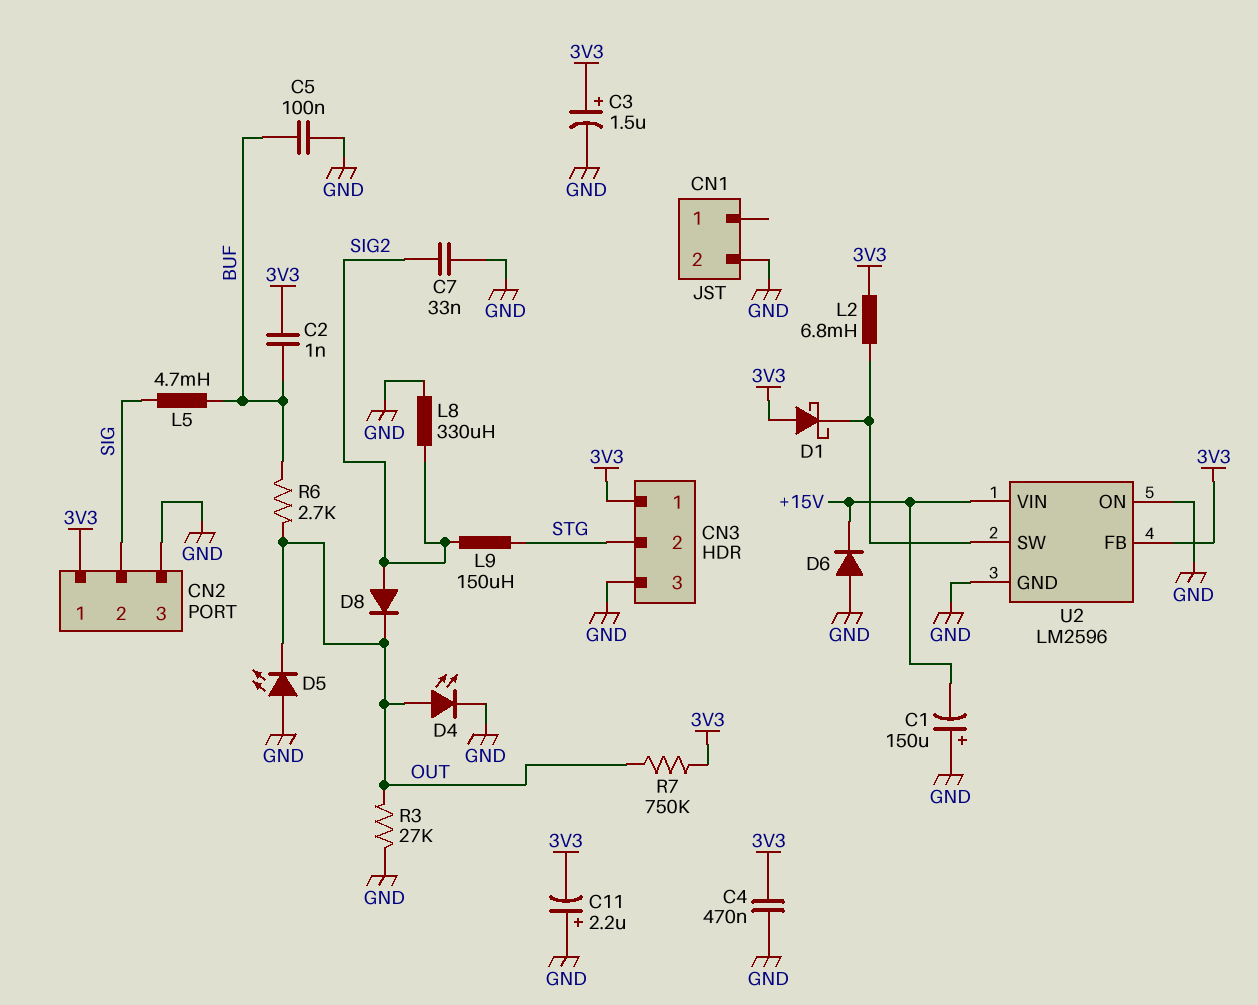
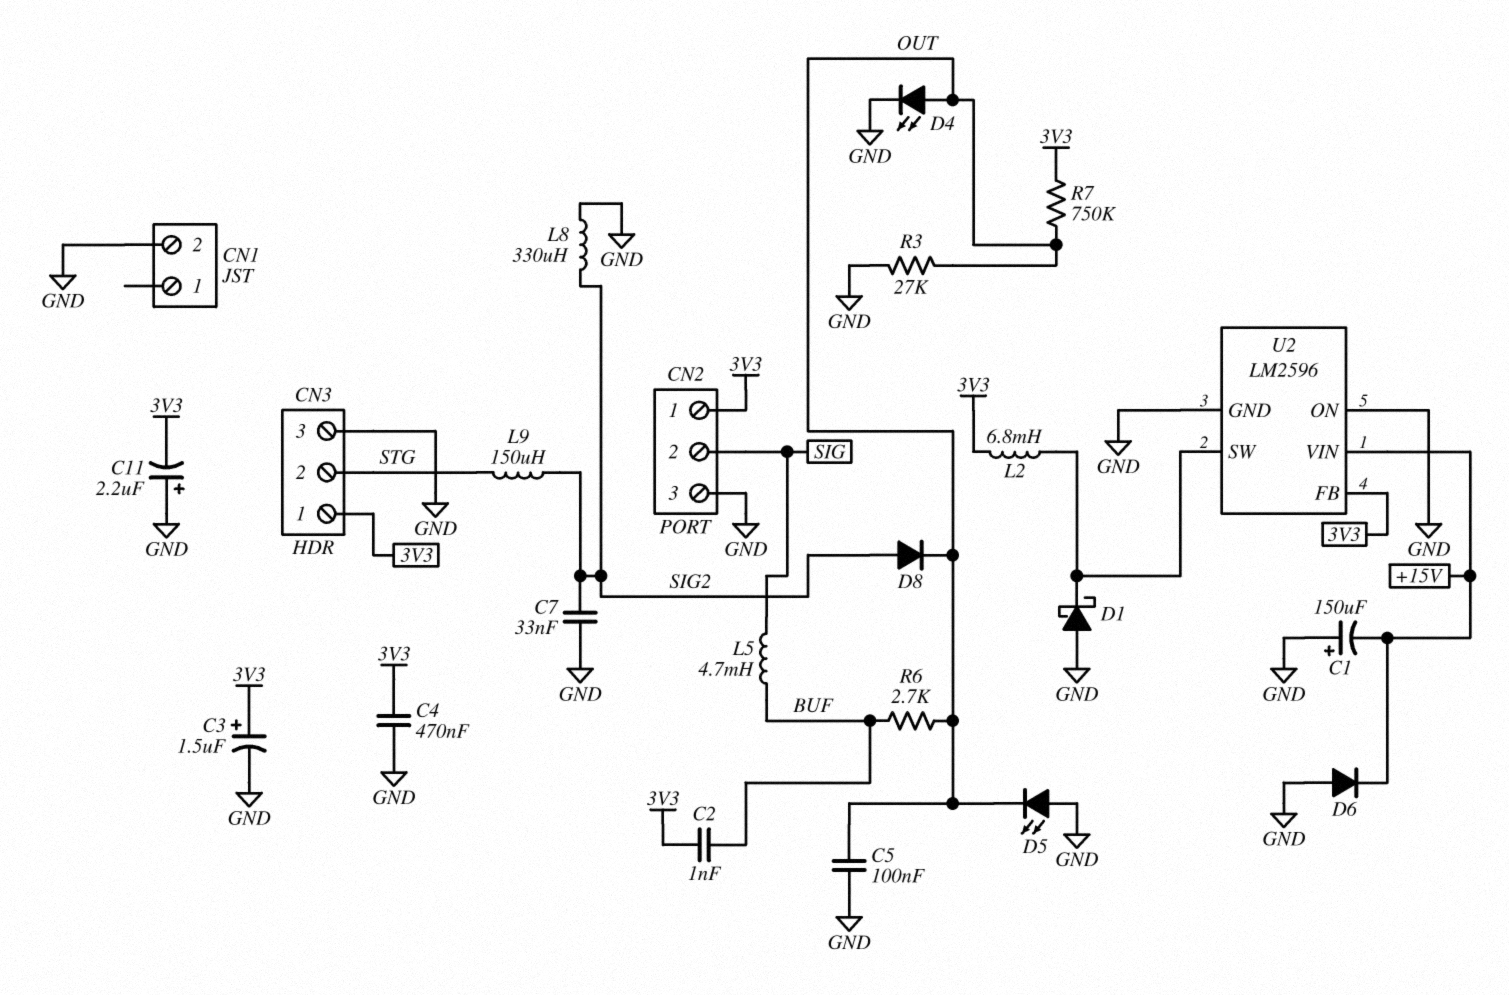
C5: 100nF (BUF, GND) -> 100nF (GND, OUT)
D1: schottky (A 3V3, K U2/SW) -> schottky (A GND, K U2/SW)

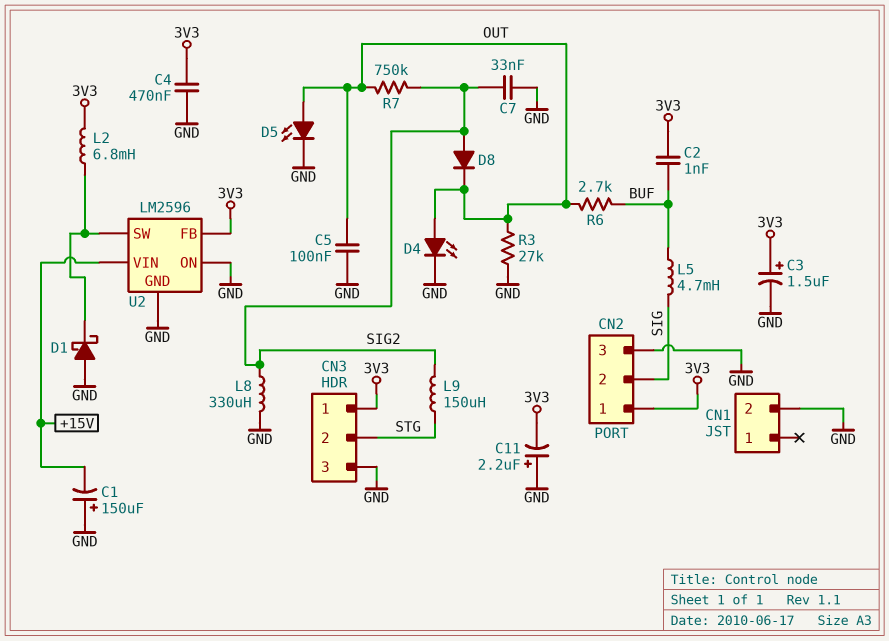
D5: LED (A GND, K OUT) -> LED (A OUT, K GND)
D6: diode (A GND, K +15V) -> none
R7: 750k (3V3, OUT) -> 750k (OUT, SIG2)

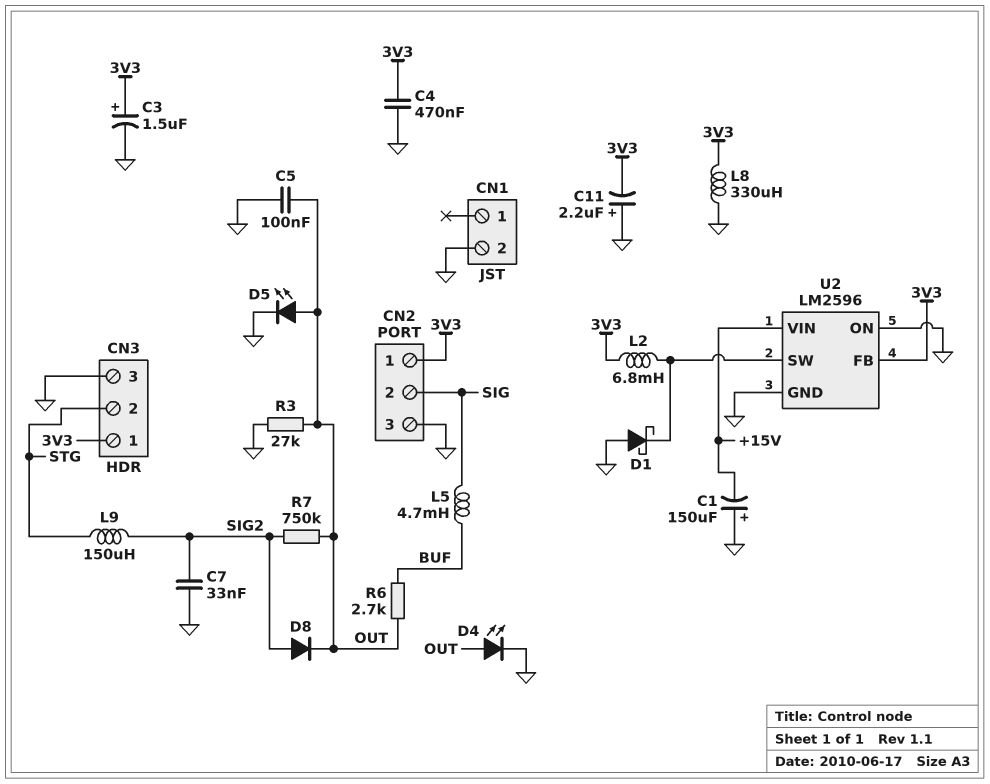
C2: 1nF (3V3, BUF) -> none
L8: 330uH (GND, SIG2) -> 330uH (3V3, GND)

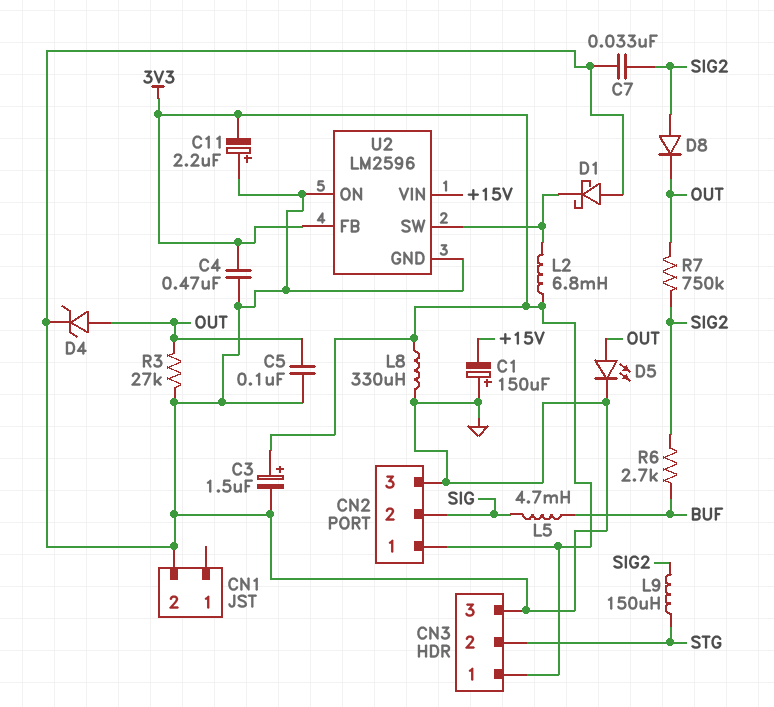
D4: LED (A OUT, K GND) -> zener (A OUT, K GND)
R6: 2.7k (BUF, OUT) -> 2.7k (BUF, SIG2)

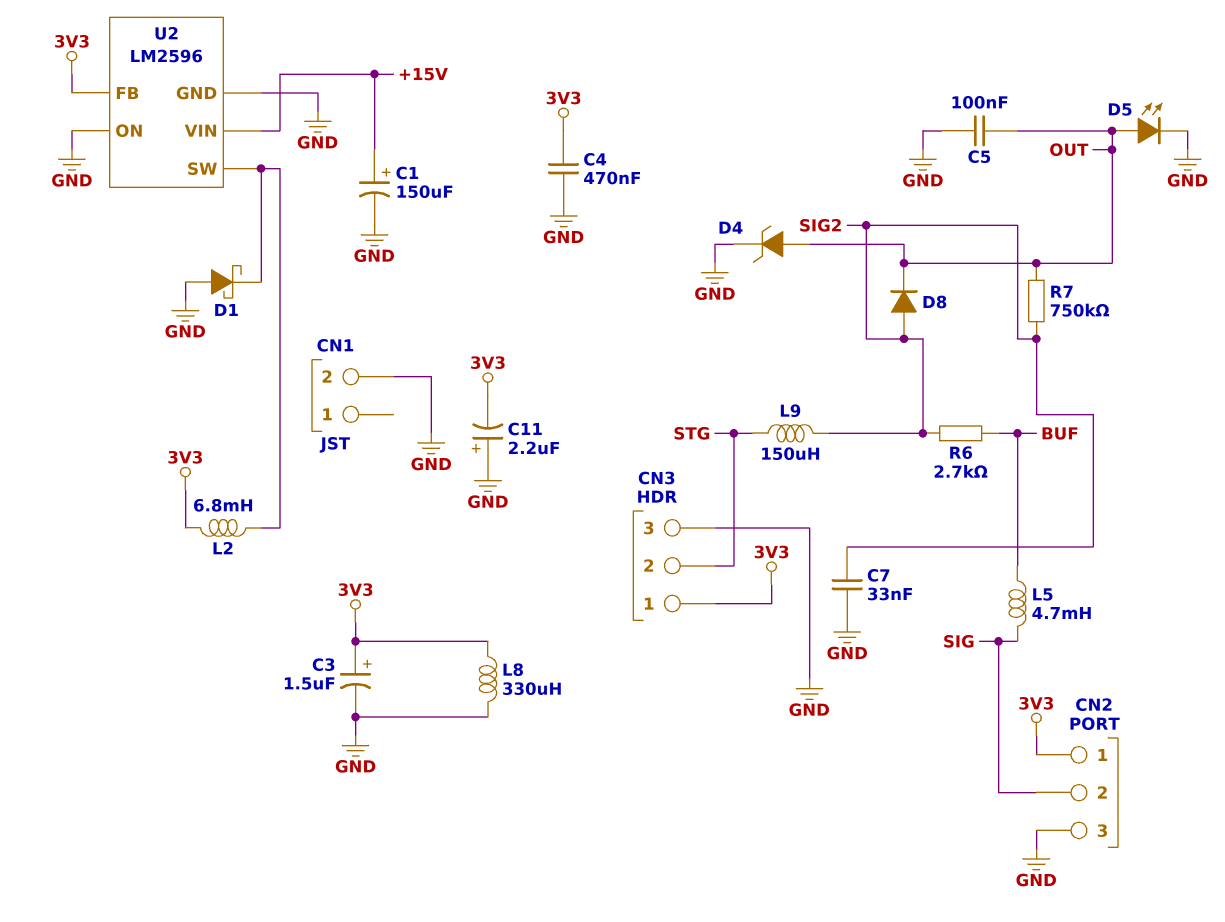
C1: 150uF (plus GND, minus +15V) -> 150uF (plus +15V, minus GND)
R3: 27k (GND, OUT) -> none

